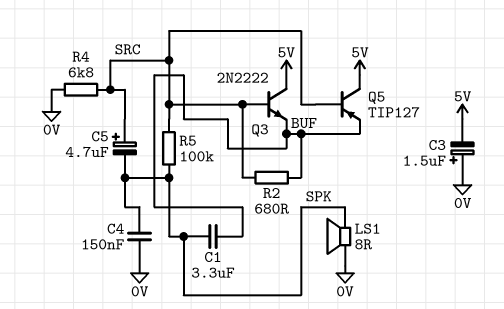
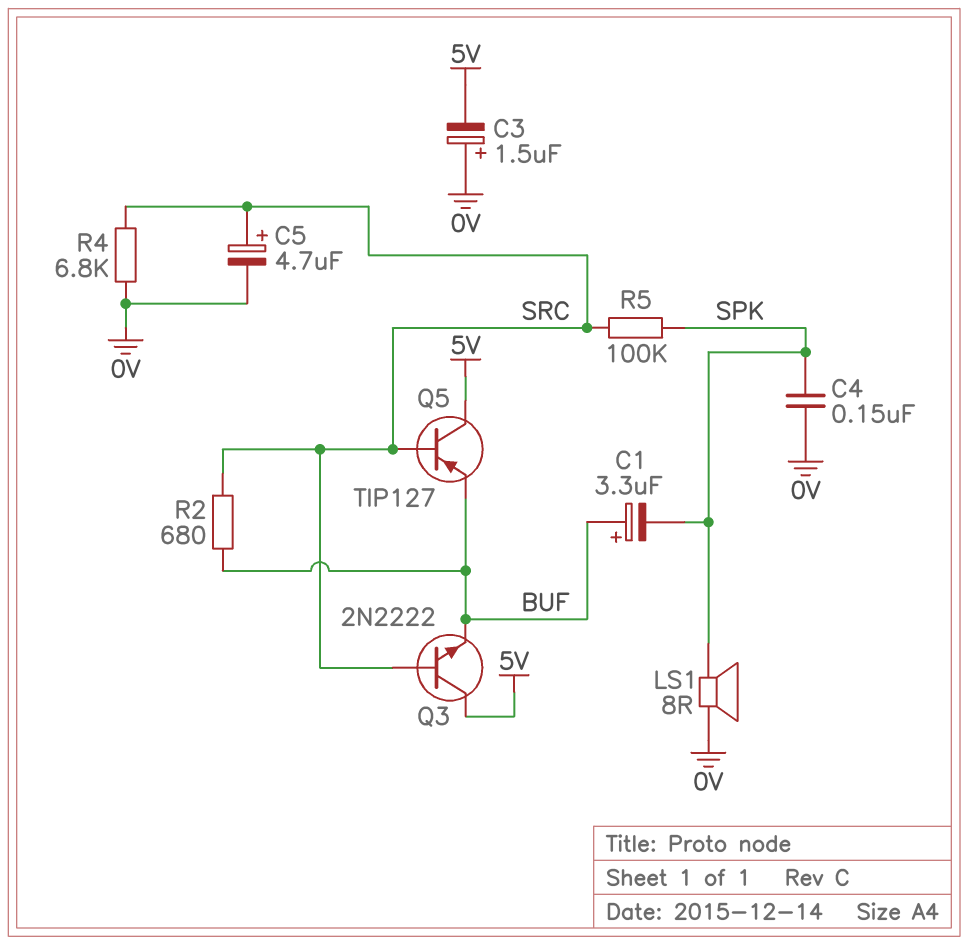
C1: 3.3uF (BUF, SPK) -> 3.3uF (plus BUF, minus SPK)
C5: 4.7uF (plus SRC, minus SPK) -> 4.7uF (plus SRC, minus 0V)

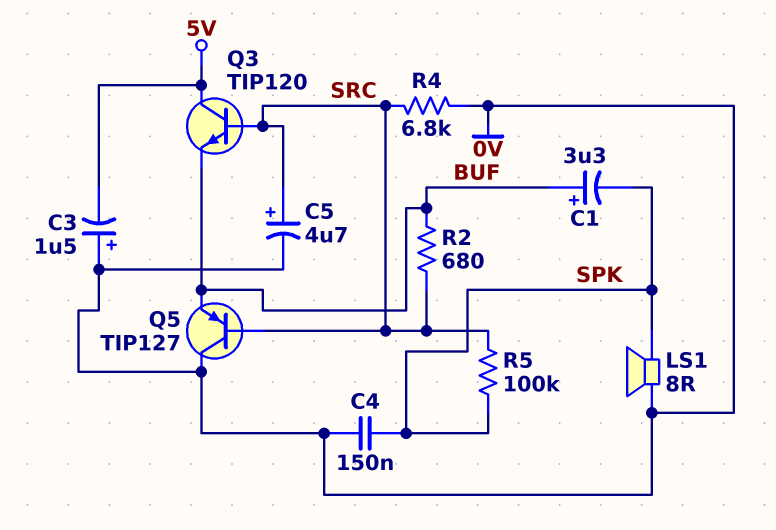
Q3: NPN 2N2222 (B SRC, C 5V, E BUF) -> NPN TIP120 (B SRC, C 5V, E BUF)
Q5: PNP TIP127 (B SRC, C 5V, E BUF) -> PNP TIP127 (B SRC, C 0V, E BUF)

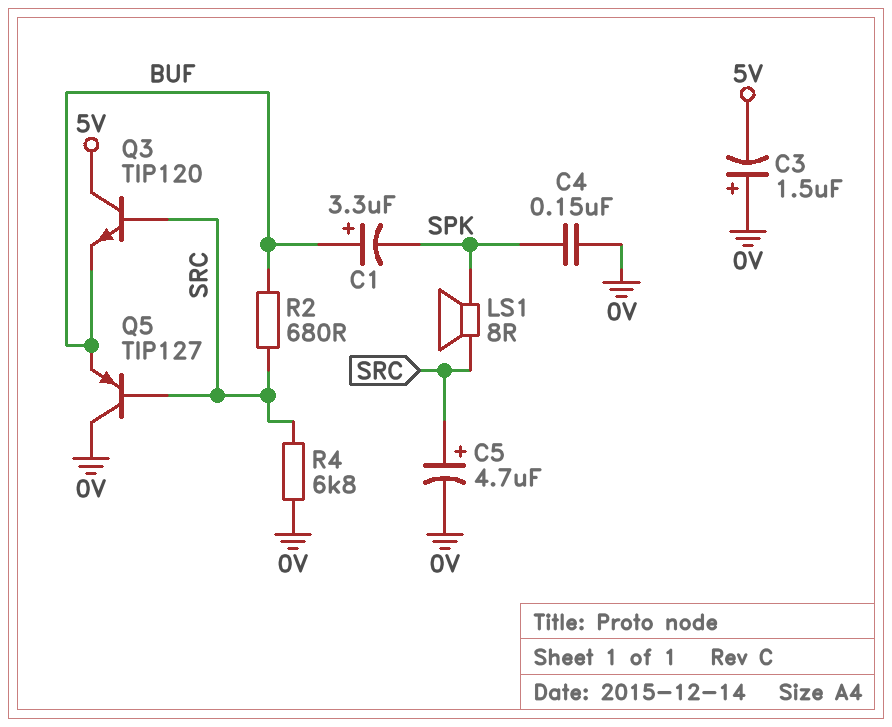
LS1: speaker 8R (0V, SPK) -> speaker 8R (SPK, SRC)
R5: 100k (SPK, SRC) -> none

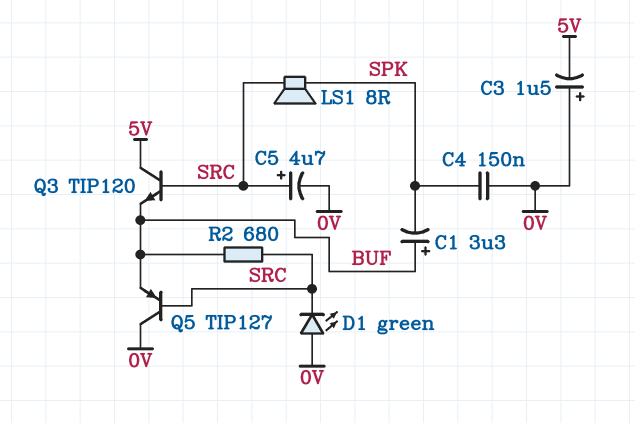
D1: none -> LED green (A 0V, K SRC)
R4: 6.8k (0V, SRC) -> none

